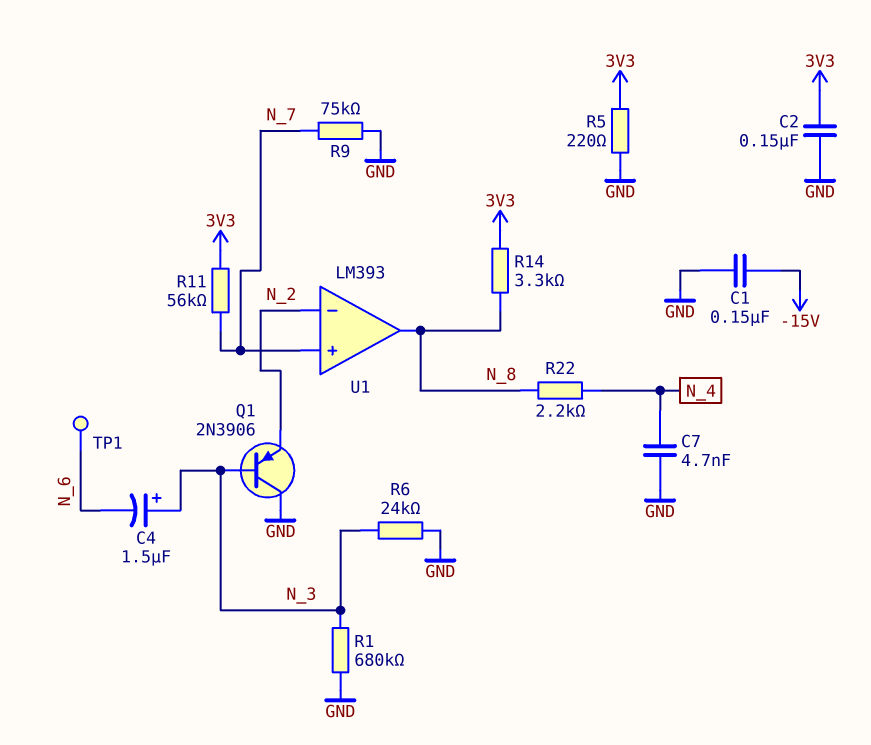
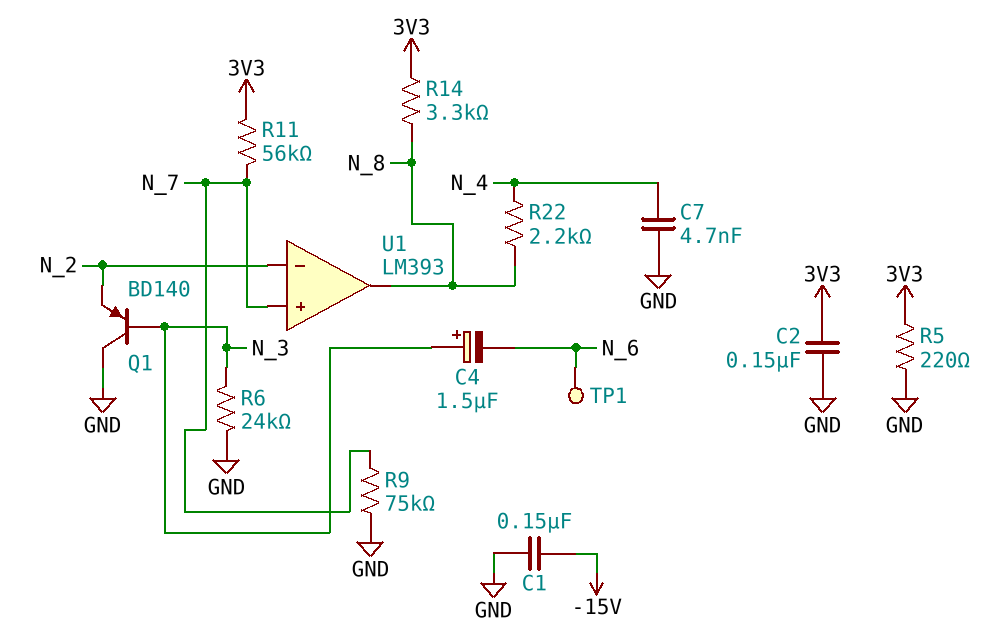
Q1: PNP 2N3906 (B N_3, C GND, E N_2) -> PNP BD140 (B N_3, C GND, E N_2)
R1: 680k (GND, N_3) -> none

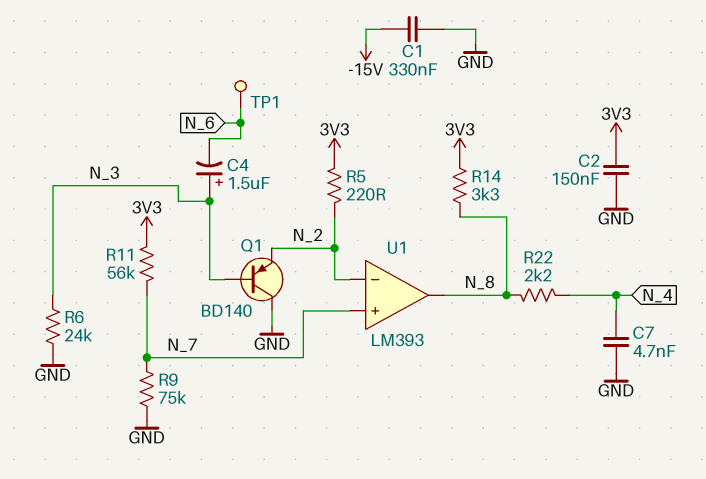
C1: 150nF (-15V, GND) -> 330nF (-15V, GND)
R5: 220 (3V3, GND) -> 220 (3V3, N_2)

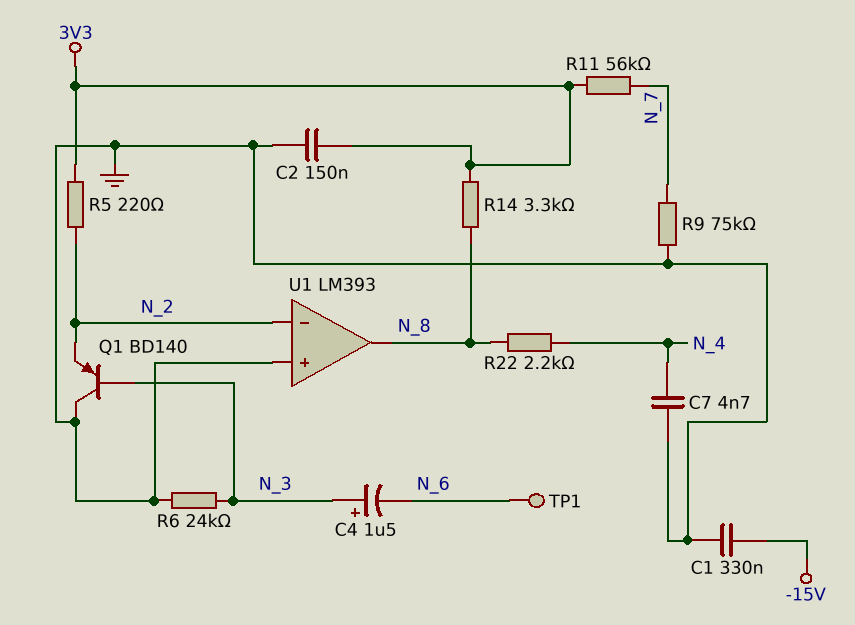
U1 pin in+: N_7 -> GND

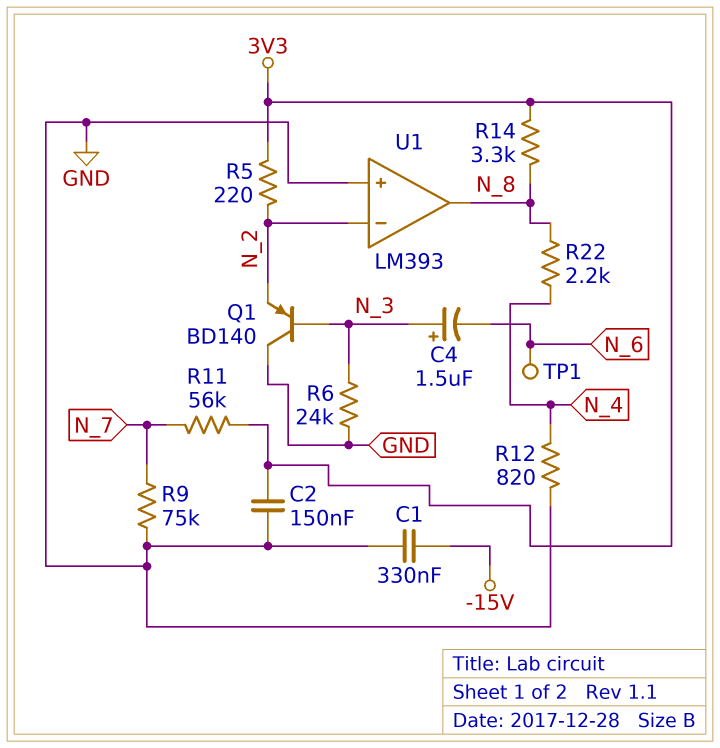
C7: 4.7nF (GND, N_4) -> none
R12: none -> 820 (GND, N_4)

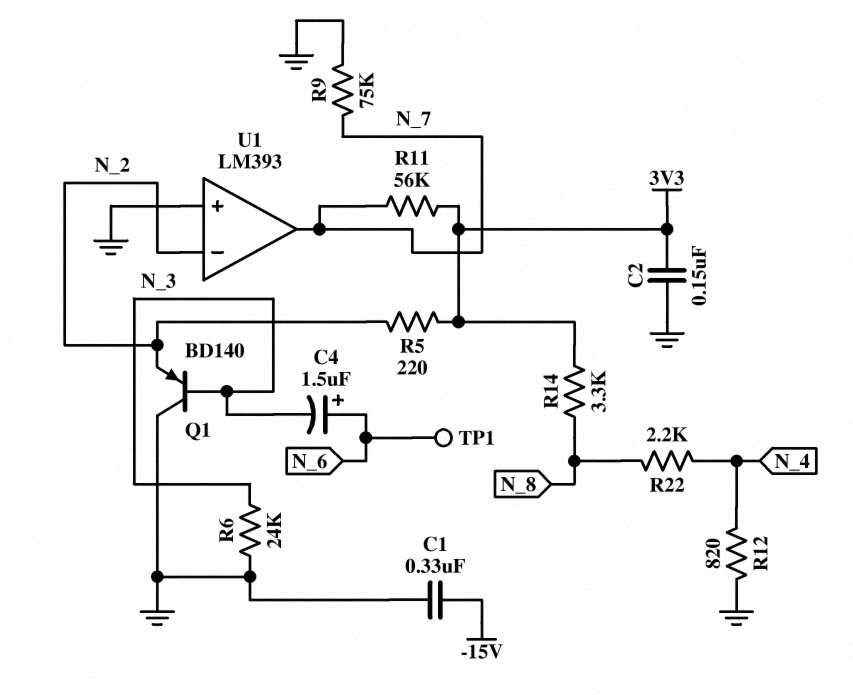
C4: 1.5uF (plus N_3, minus N_6) -> 1.5uF (plus N_6, minus N_3)
U1 pin out: N_8 -> N_7

